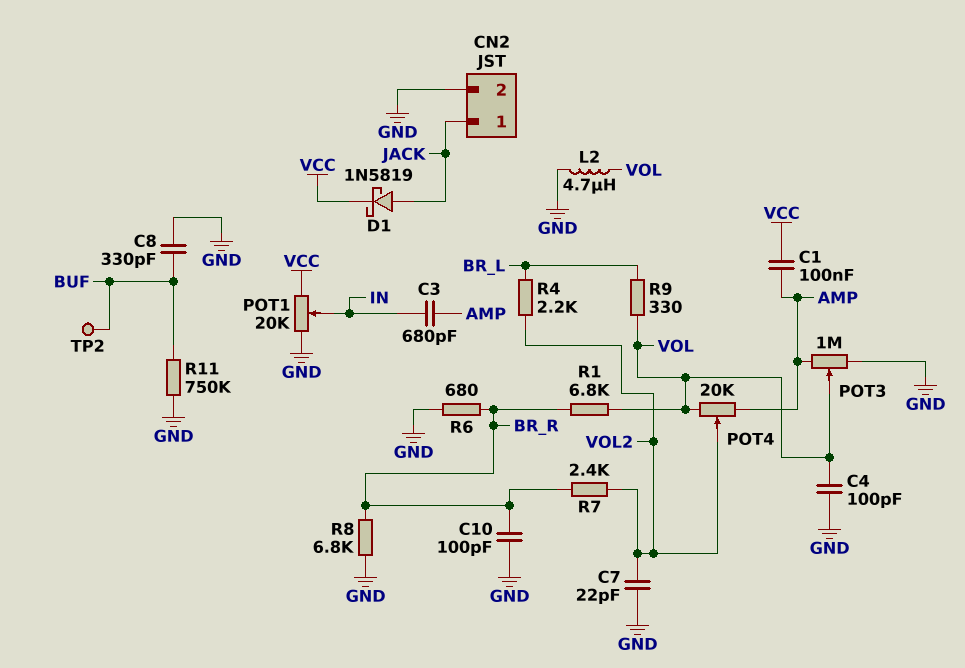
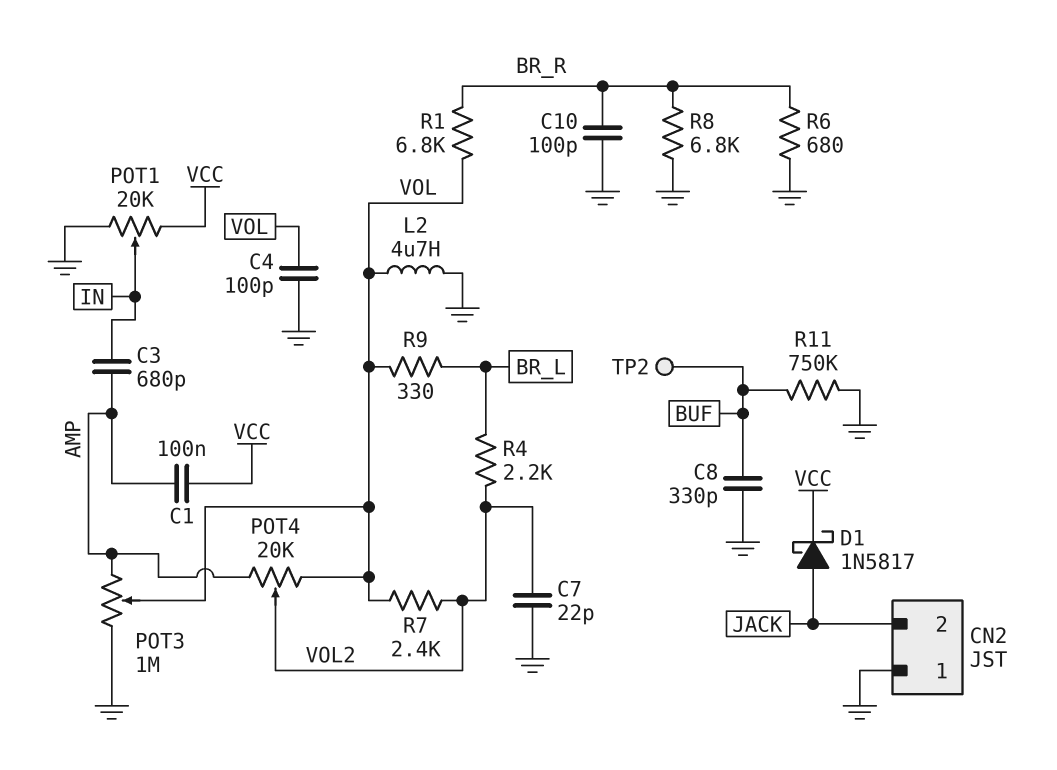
CN2 pin 1: JACK -> GND
CN2 pin 2: GND -> JACK
D1: schottky 1N5819 (A JACK, K VCC) -> schottky 1N5817 (A JACK, K VCC)
R7: 2.4k (BR_R, VOL2) -> 2.4k (VOL, VOL2)

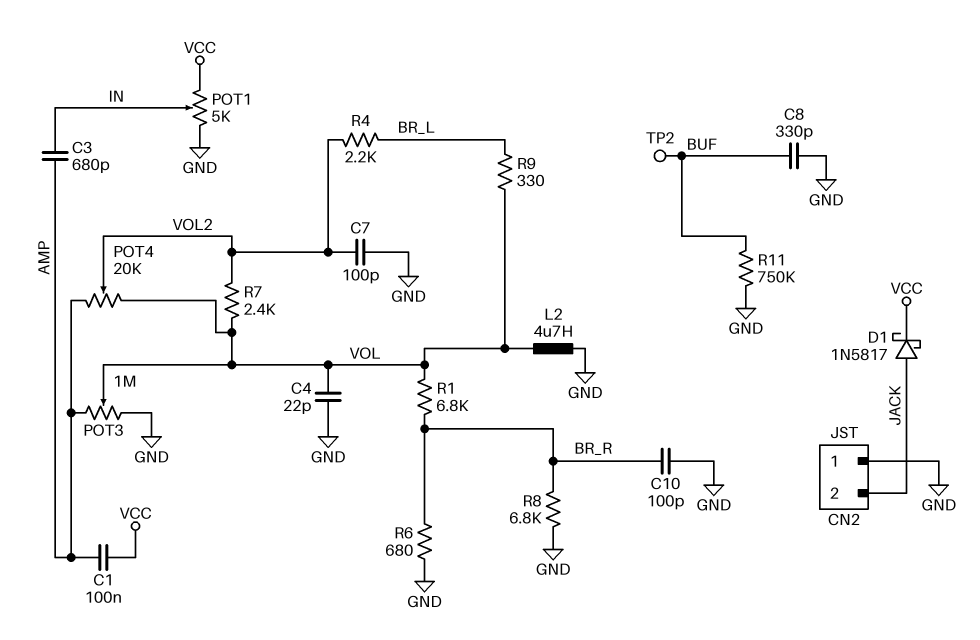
C4: 100pF (GND, VOL) -> 22pF (GND, VOL)
C7: 22pF (GND, VOL2) -> 100pF (GND, VOL2)
POT1: 20k (GND, VCC, wiper IN) -> 5k (GND, VCC, wiper IN)

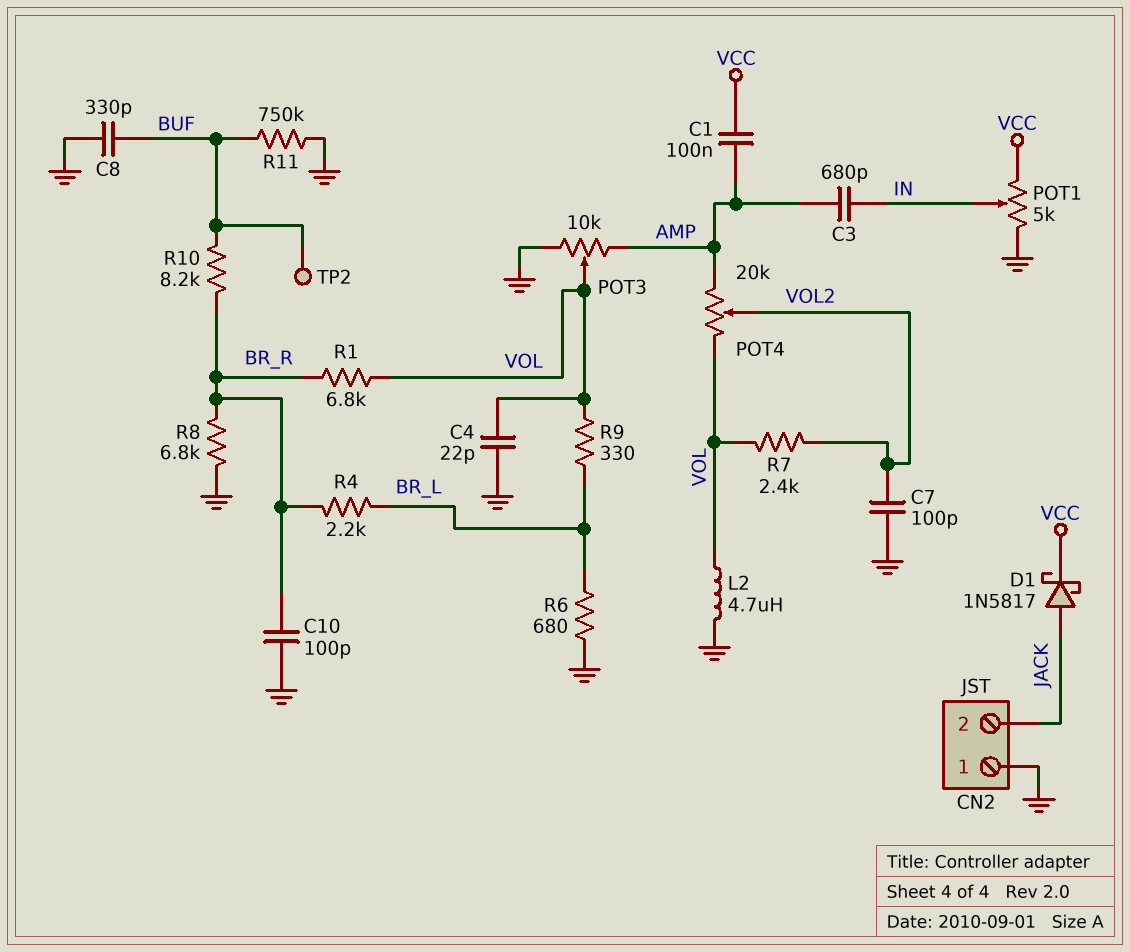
POT3: 1M (AMP, GND, wiper VOL) -> 10k (AMP, GND, wiper VOL)
R4: 2.2k (BR_L, VOL2) -> 2.2k (BR_L, BR_R)
R6: 680 (BR_R, GND) -> 680 (BR_L, GND)
R10: none -> 8.2k (BR_R, BUF)

